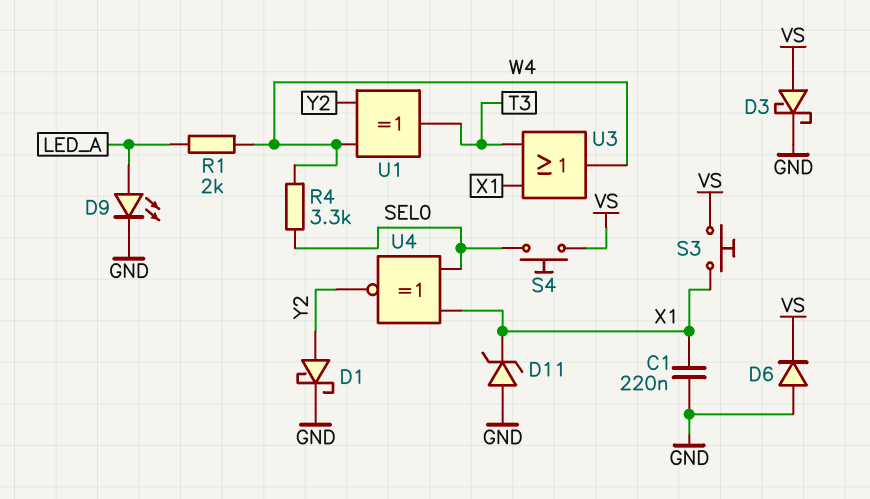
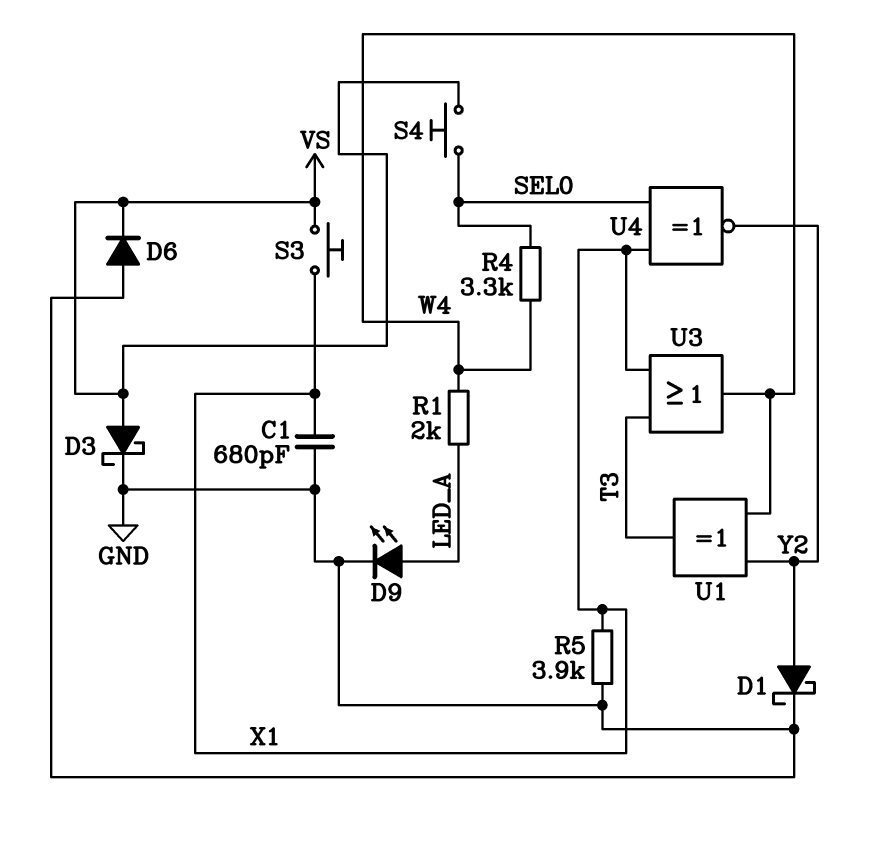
C1: 220nF (GND, X1) -> 680pF (GND, X1)
D11: zener (A GND, K X1) -> none
R5: none -> 3.9k (GND, X1)

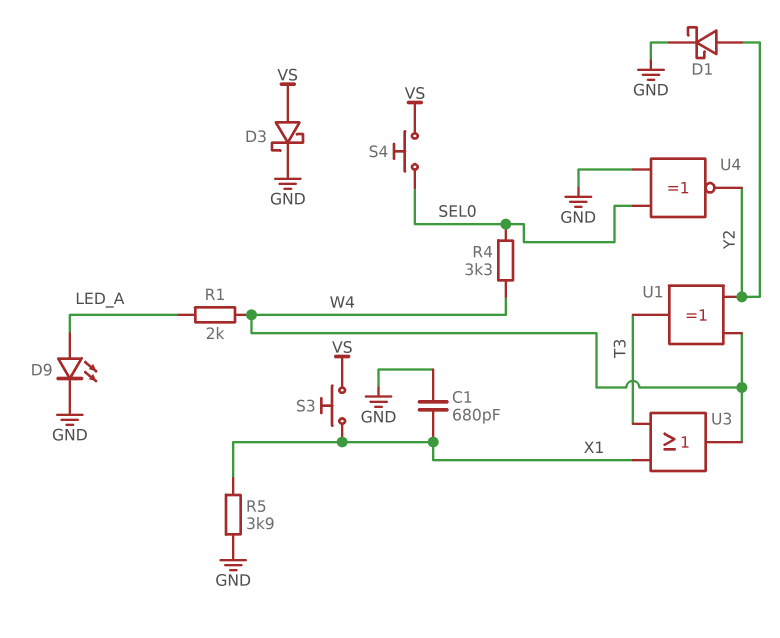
D6: diode (A GND, K VS) -> none
U4: XNOR (in SEL0, in X1, out Y2) -> XNOR (in GND, in SEL0, out Y2)

